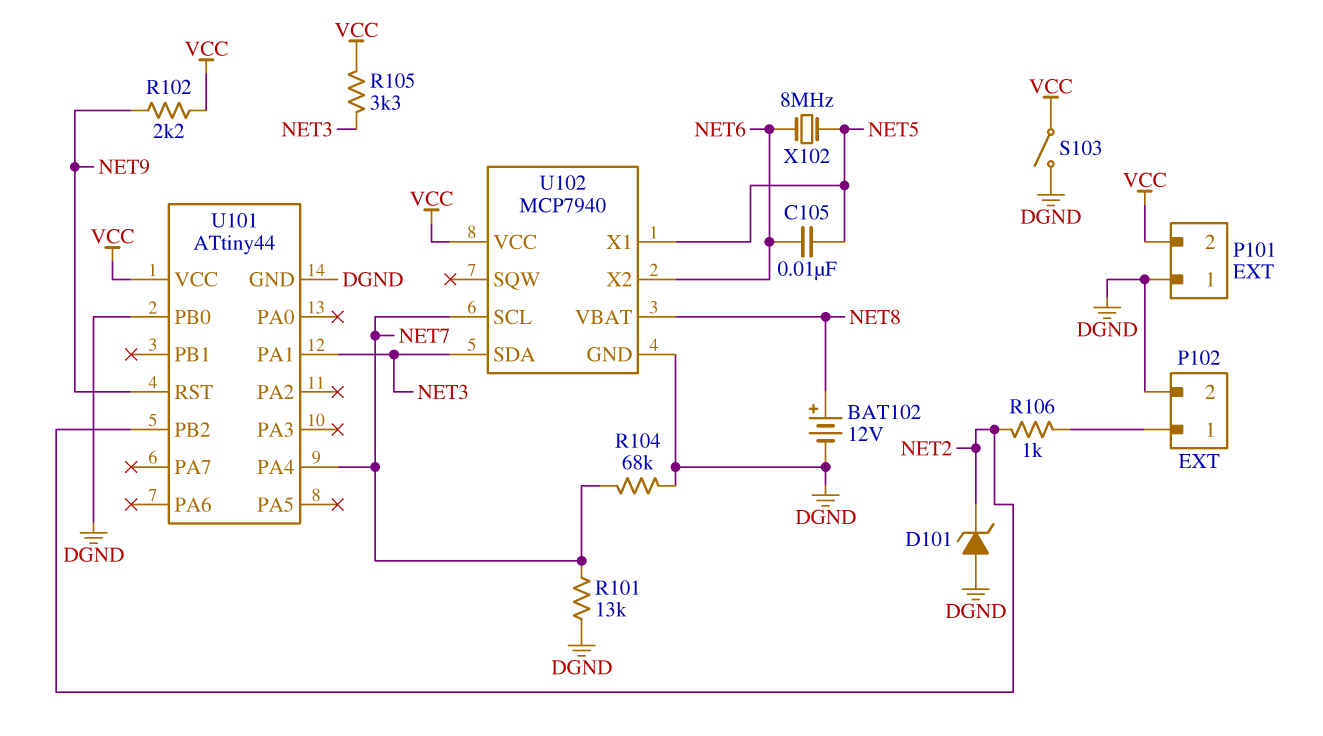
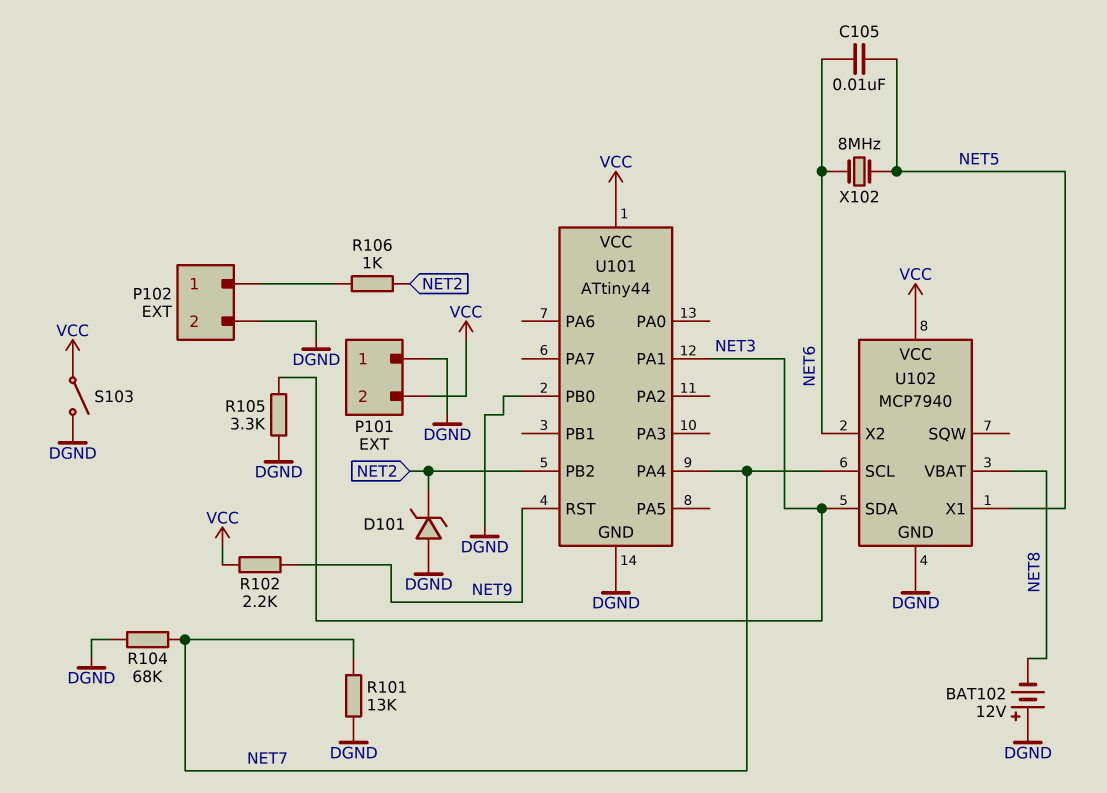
BAT102: 12V (plus NET8, minus DGND) -> 12V (plus DGND, minus NET8)
R105: 3.3k (NET3, VCC) -> 3.3k (DGND, NET3)

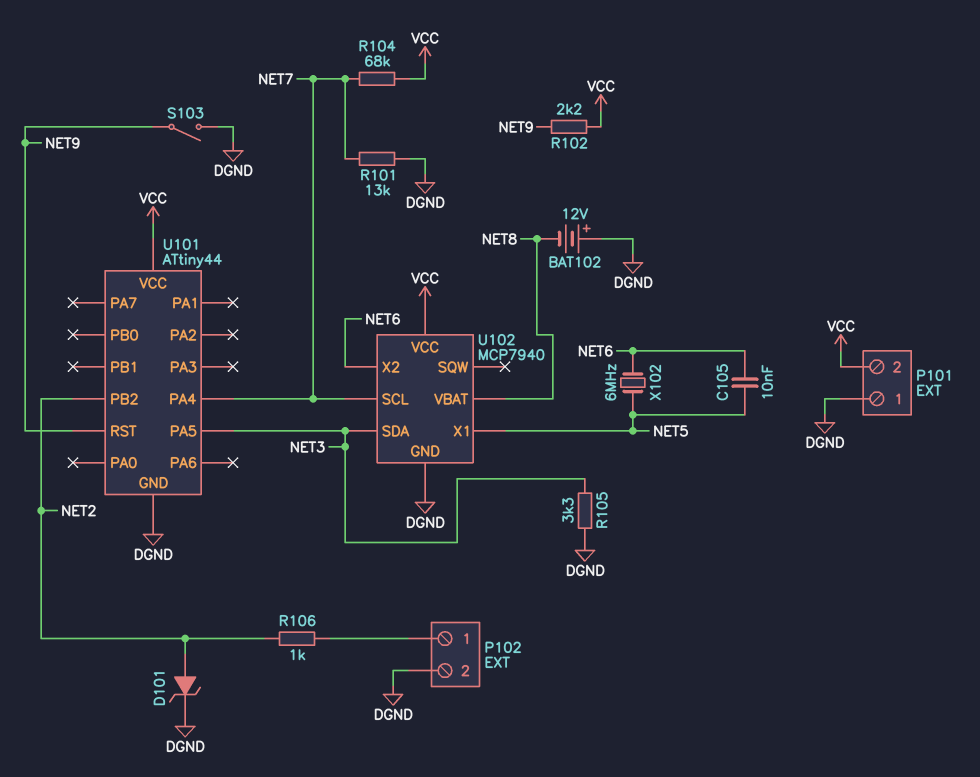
D101: zener (A DGND, K NET2) -> zener (A NET2, K DGND)
R104: 68k (DGND, NET7) -> 68k (NET7, VCC)
S103: switch (DGND, VCC) -> switch (DGND, NET9)
U101 pin PA1: NET3 -> none
U101 pin PA5: none -> NET3
U101 pin PB0: DGND -> none
X102: 8MHz (NET5, NET6) -> 6MHz (NET5, NET6)

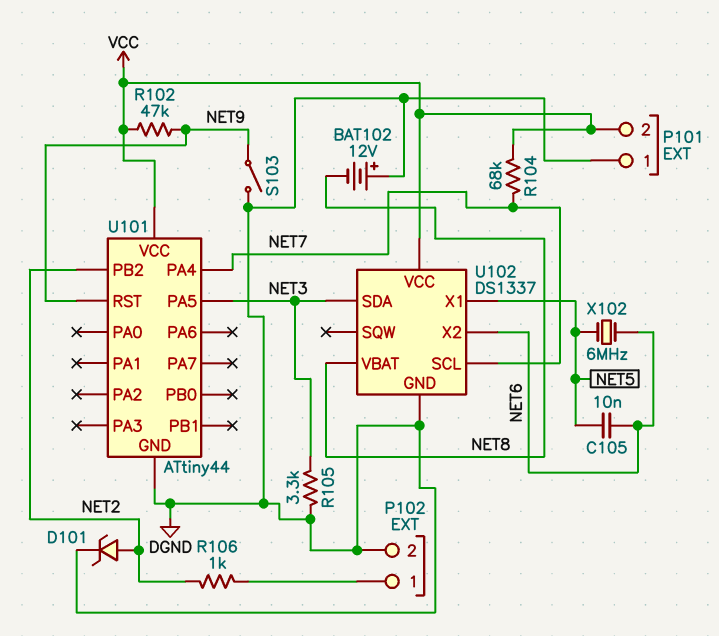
R101: 13k (DGND, NET7) -> none
R102: 2.2k (NET9, VCC) -> 47k (NET9, VCC)
U102: MCP7940 -> DS1337

